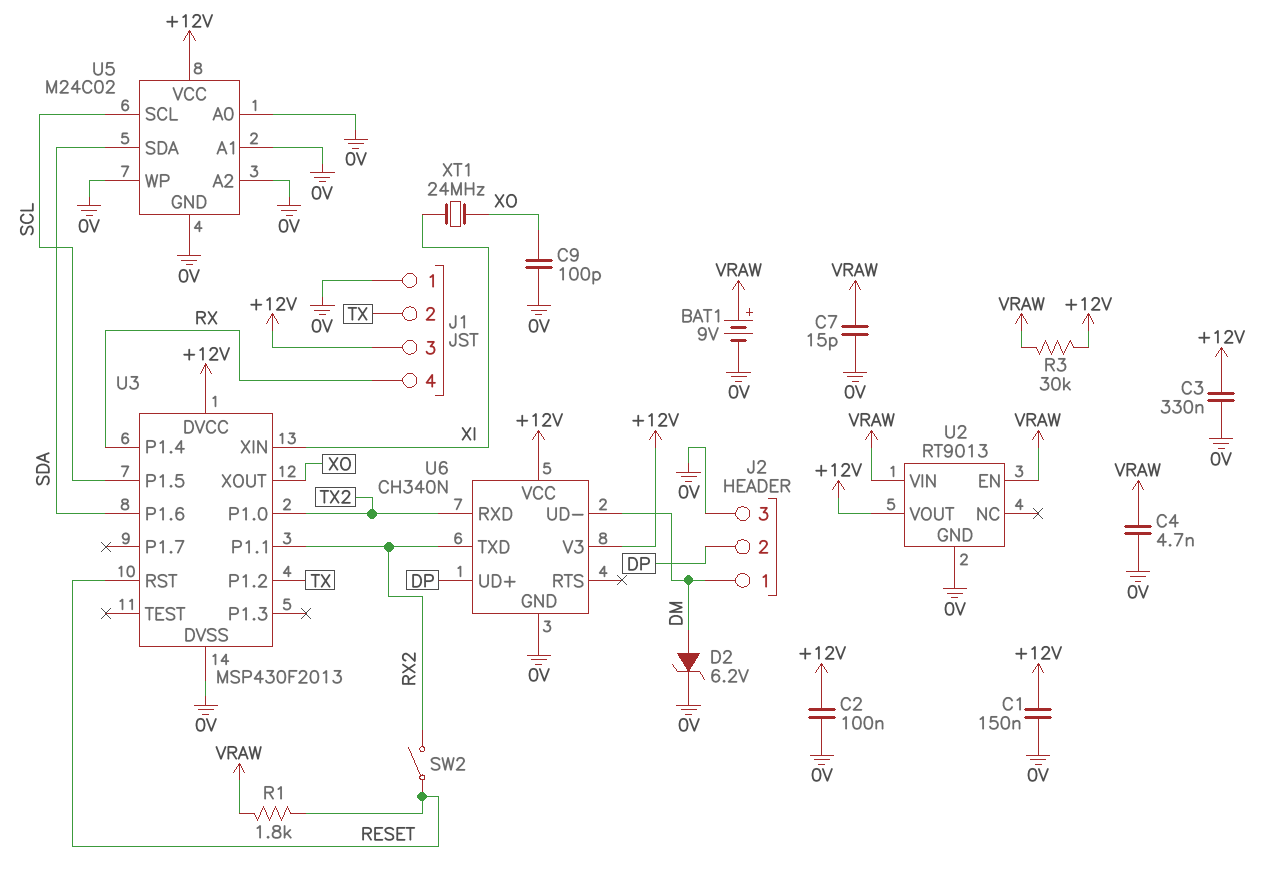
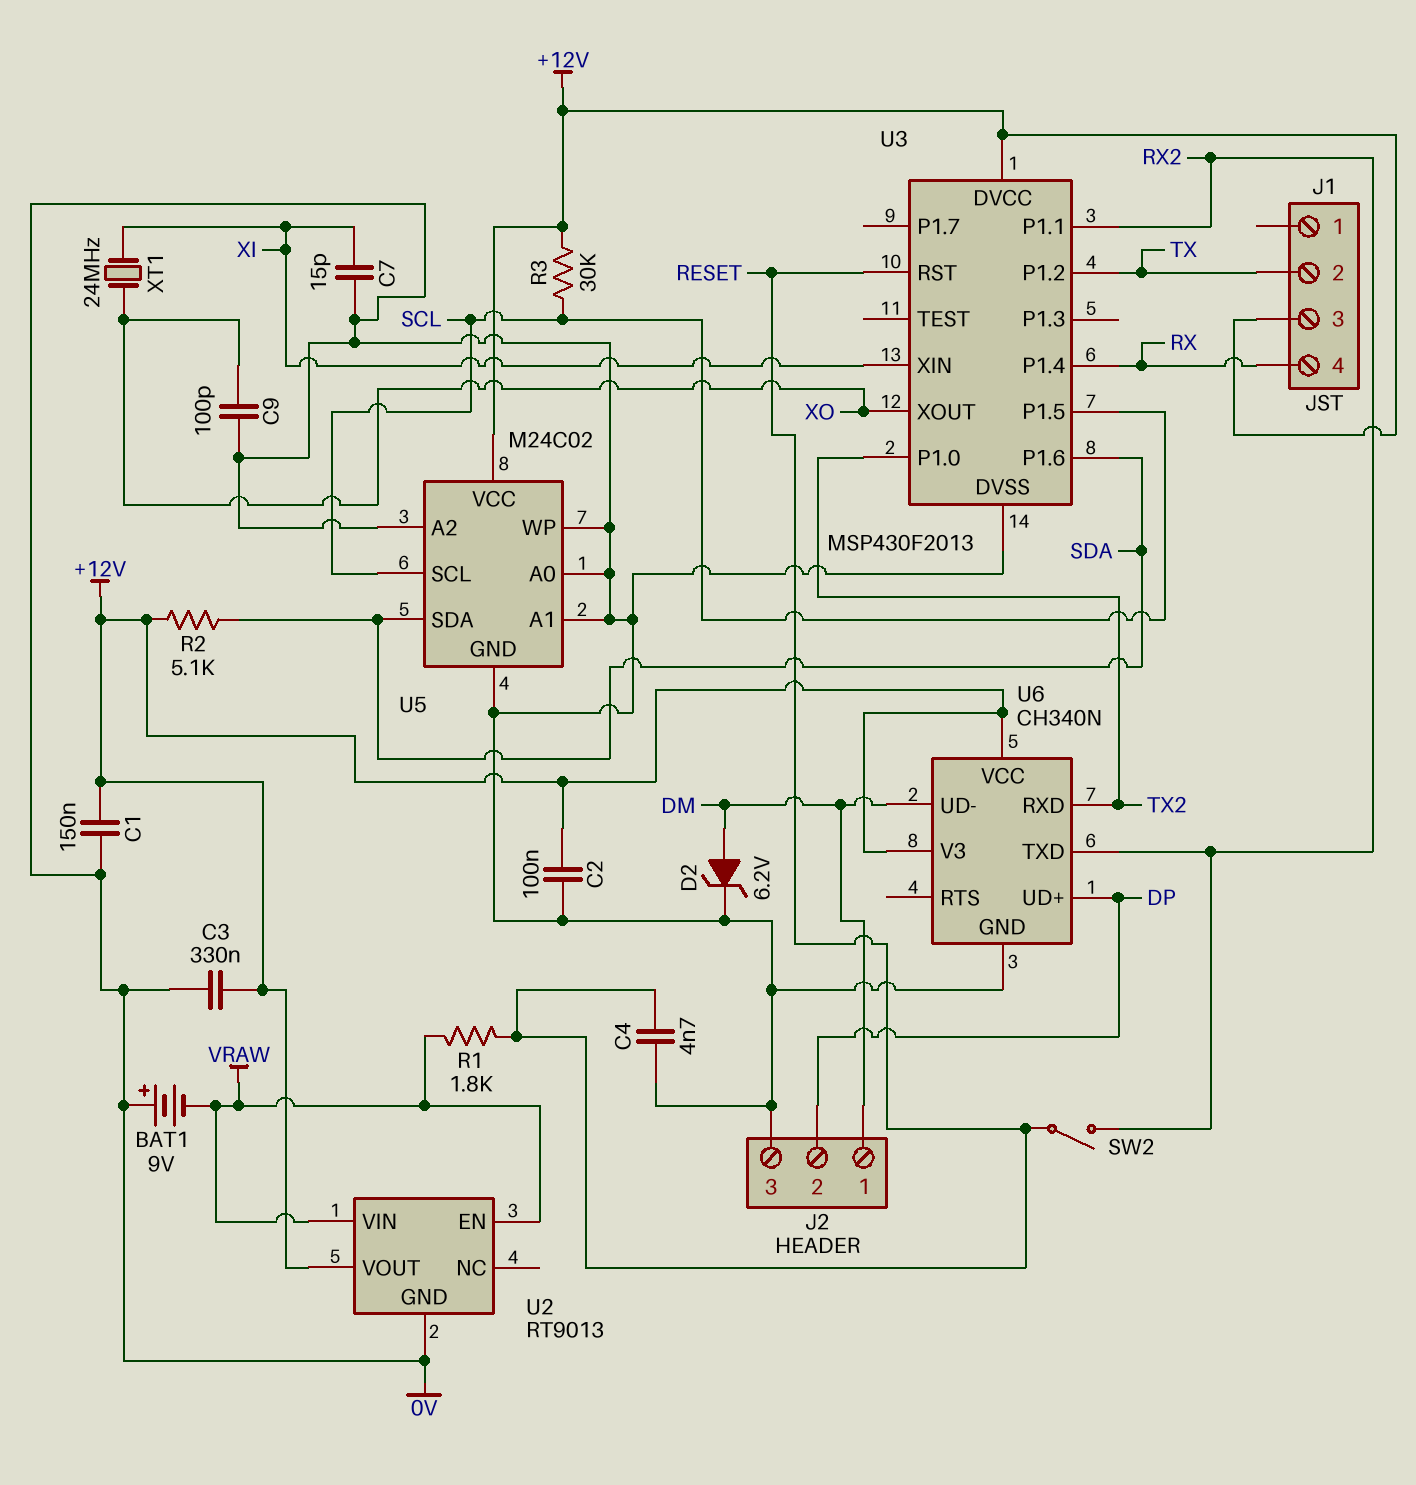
BAT1: 9V (plus VRAW, minus 0V) -> 9V (plus 0V, minus VRAW)
C4: 4.7nF (0V, VRAW) -> 4.7nF (0V, RESET)
C7: 15pF (0V, VRAW) -> 15pF (0V, XI)
J1 pin 1: 0V -> none
R2: none -> 5.1k (+12V, SDA)
R3: 30k (+12V, VRAW) -> 30k (+12V, SCL)

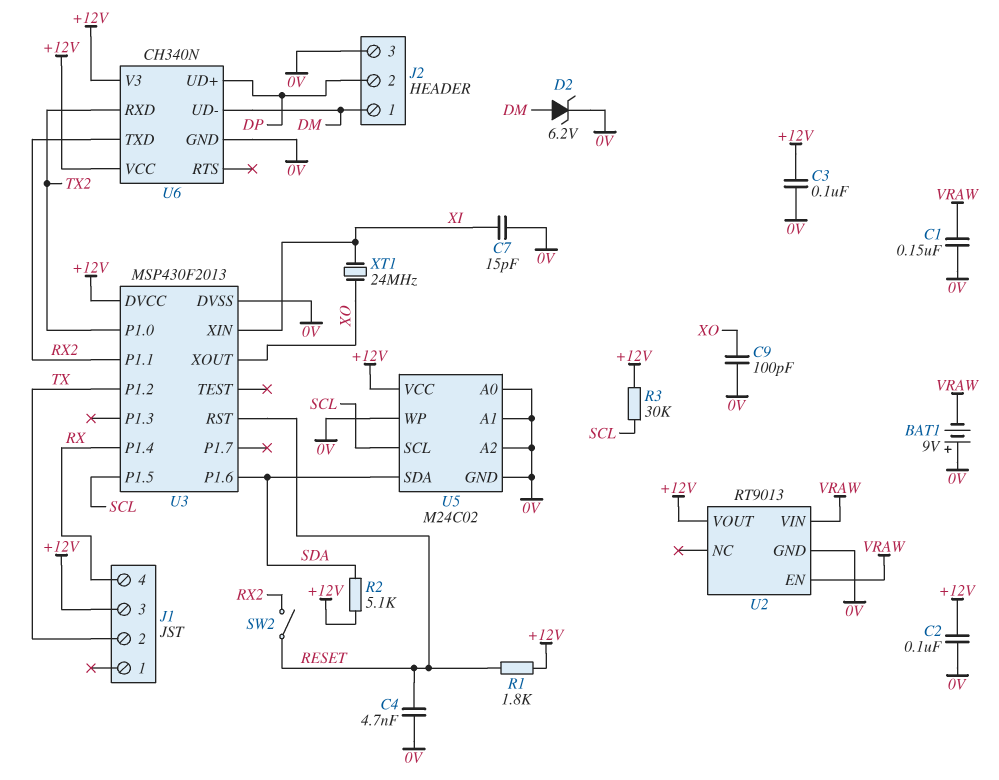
C1: 150nF (+12V, 0V) -> 150nF (0V, VRAW)
C3: 330nF (+12V, 0V) -> 100nF (+12V, 0V)
R1: 1.8k (RESET, VRAW) -> 1.8k (+12V, RESET)

